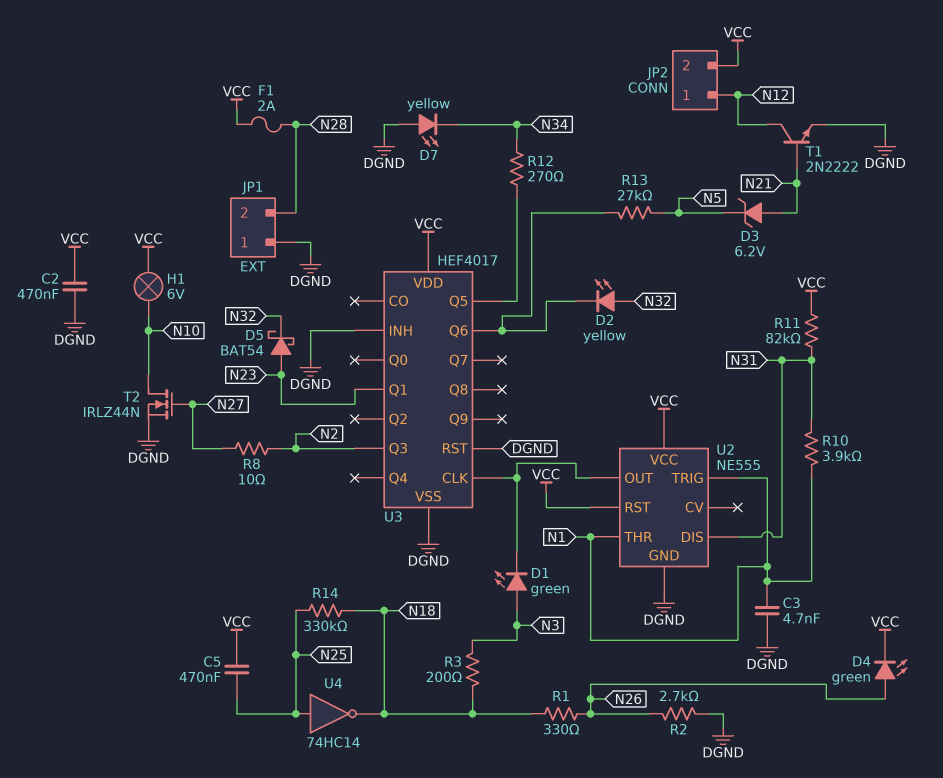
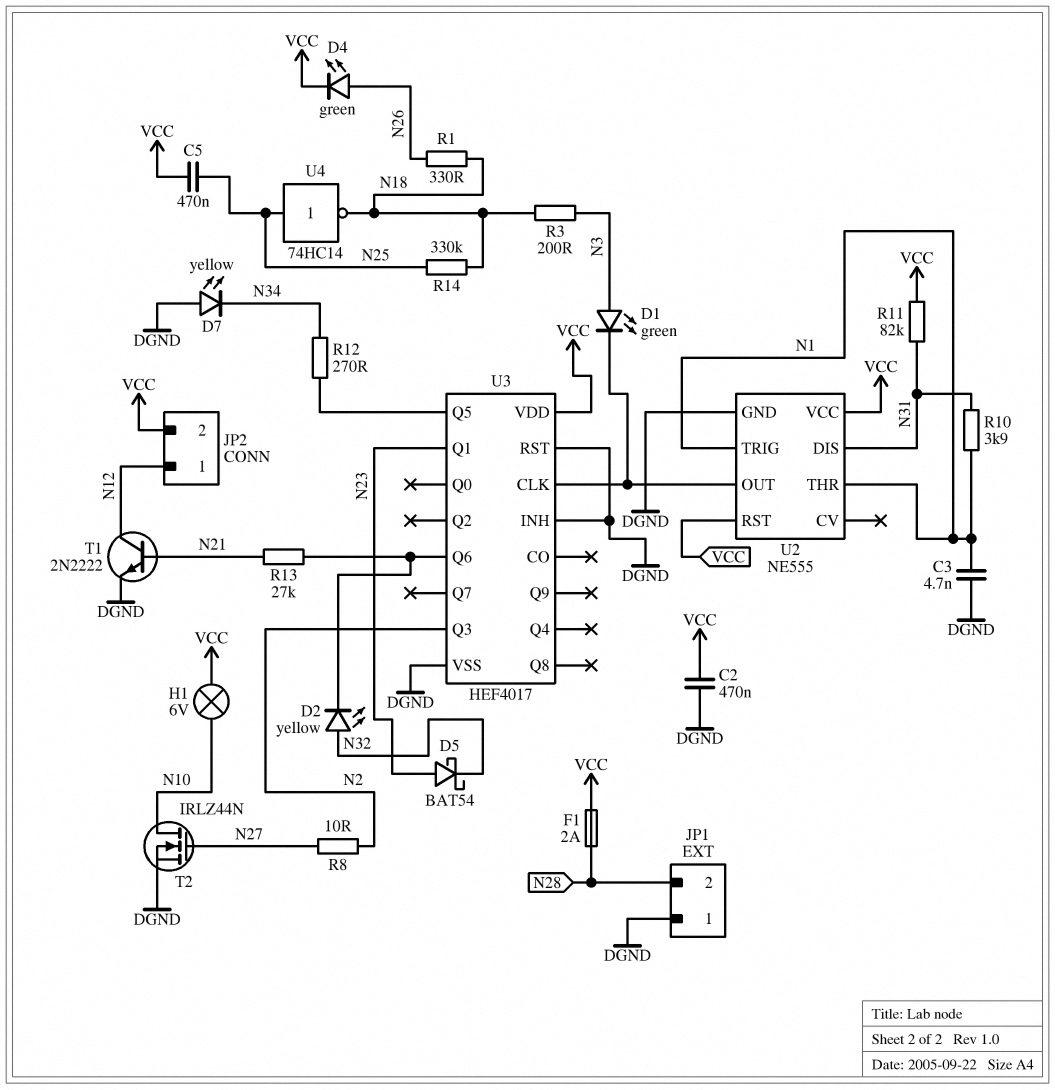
D3: zener 6.2V (A N21, K N5) -> none
R2: 2.7k (DGND, N26) -> none
R13: 27k (N5, U3/Q6) -> 27k (N21, U3/Q6)

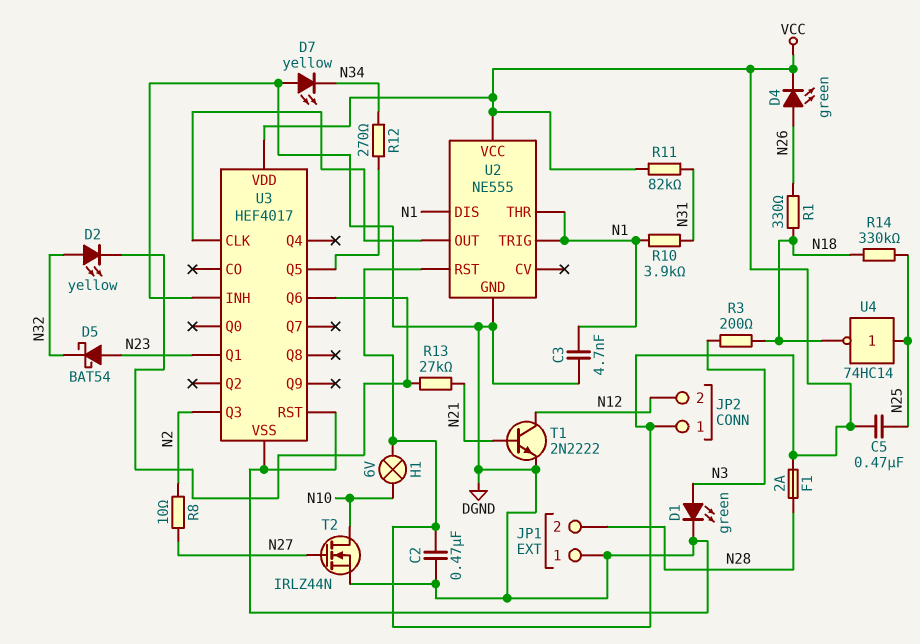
D1: LED green (A N3, K U2/OUT) -> LED green (A N3, K DGND)
JP2 pin 1: N12 -> VCC
JP2 pin 2: VCC -> N12
U2 pin DIS: N31 -> N1

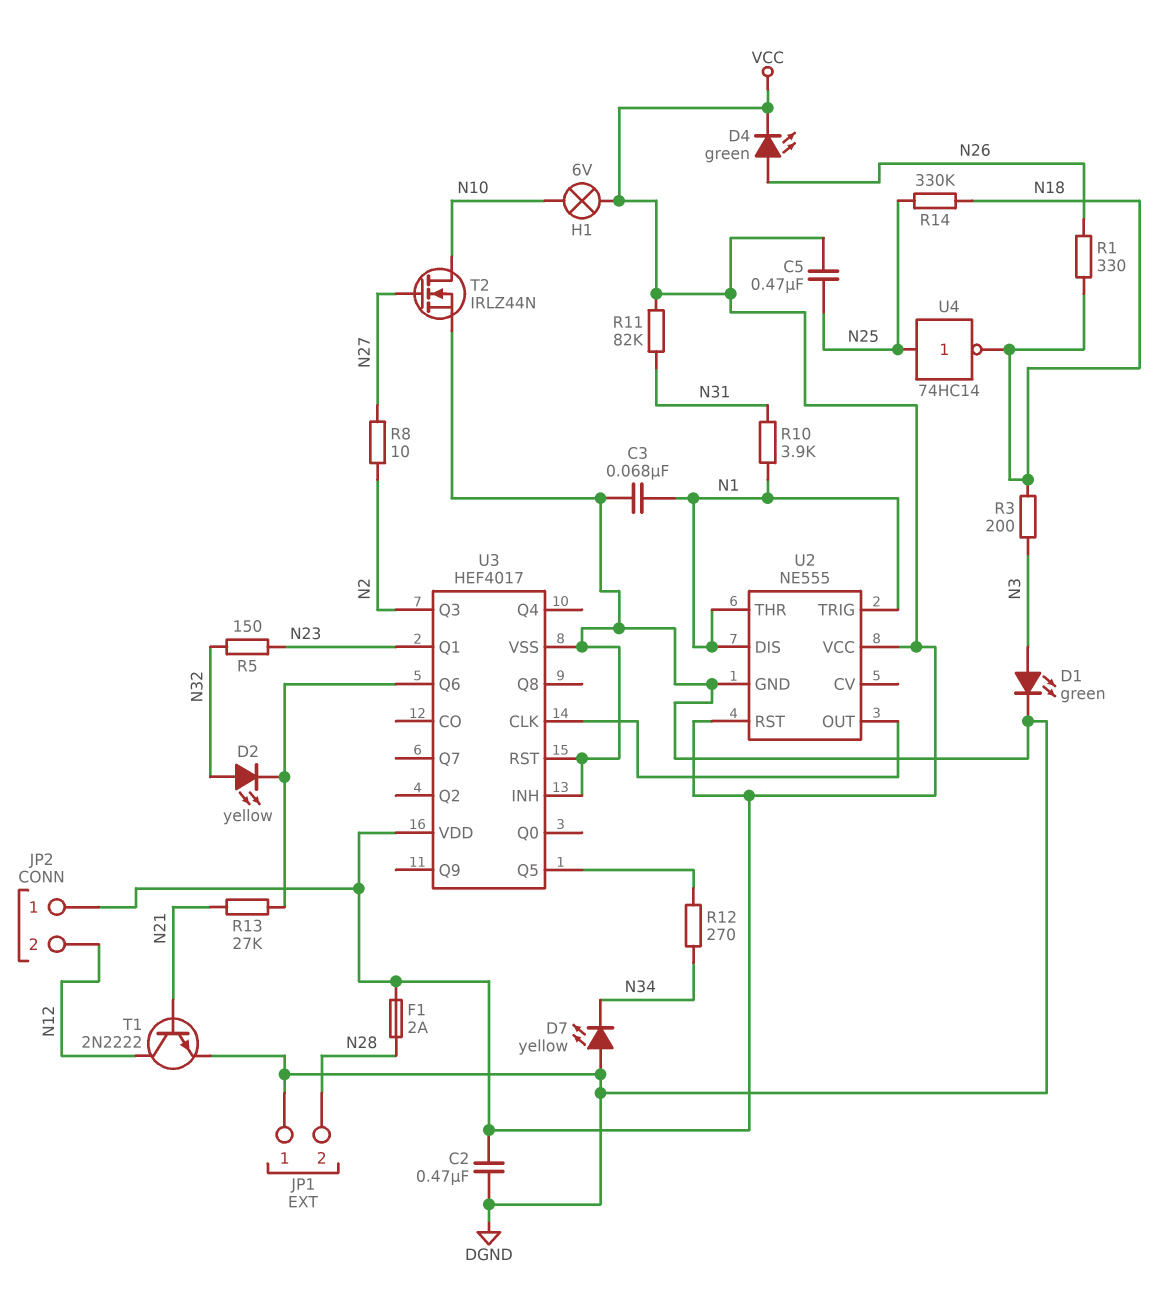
C3: 4.7nF (DGND, N1) -> 68nF (DGND, N1)
D5: schottky BAT54 (A N23, K N32) -> none
R5: none -> 150 (N23, N32)

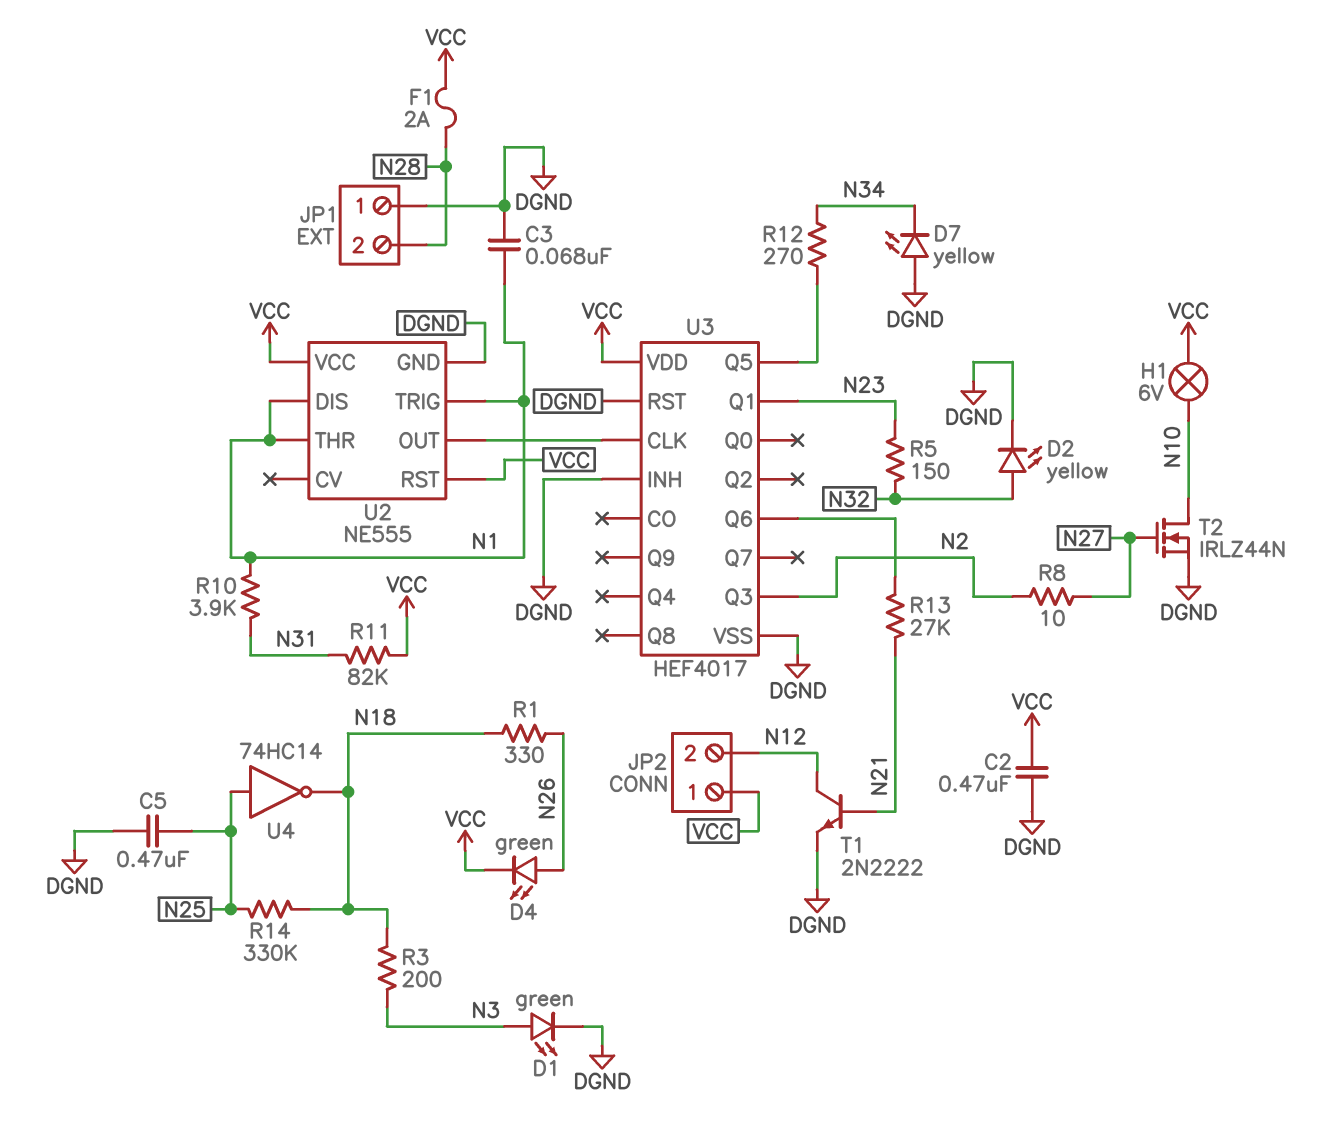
C5: 470nF (N25, VCC) -> 470nF (DGND, N25)
D2: LED yellow (A N32, K U3/Q6) -> LED yellow (A N32, K DGND)

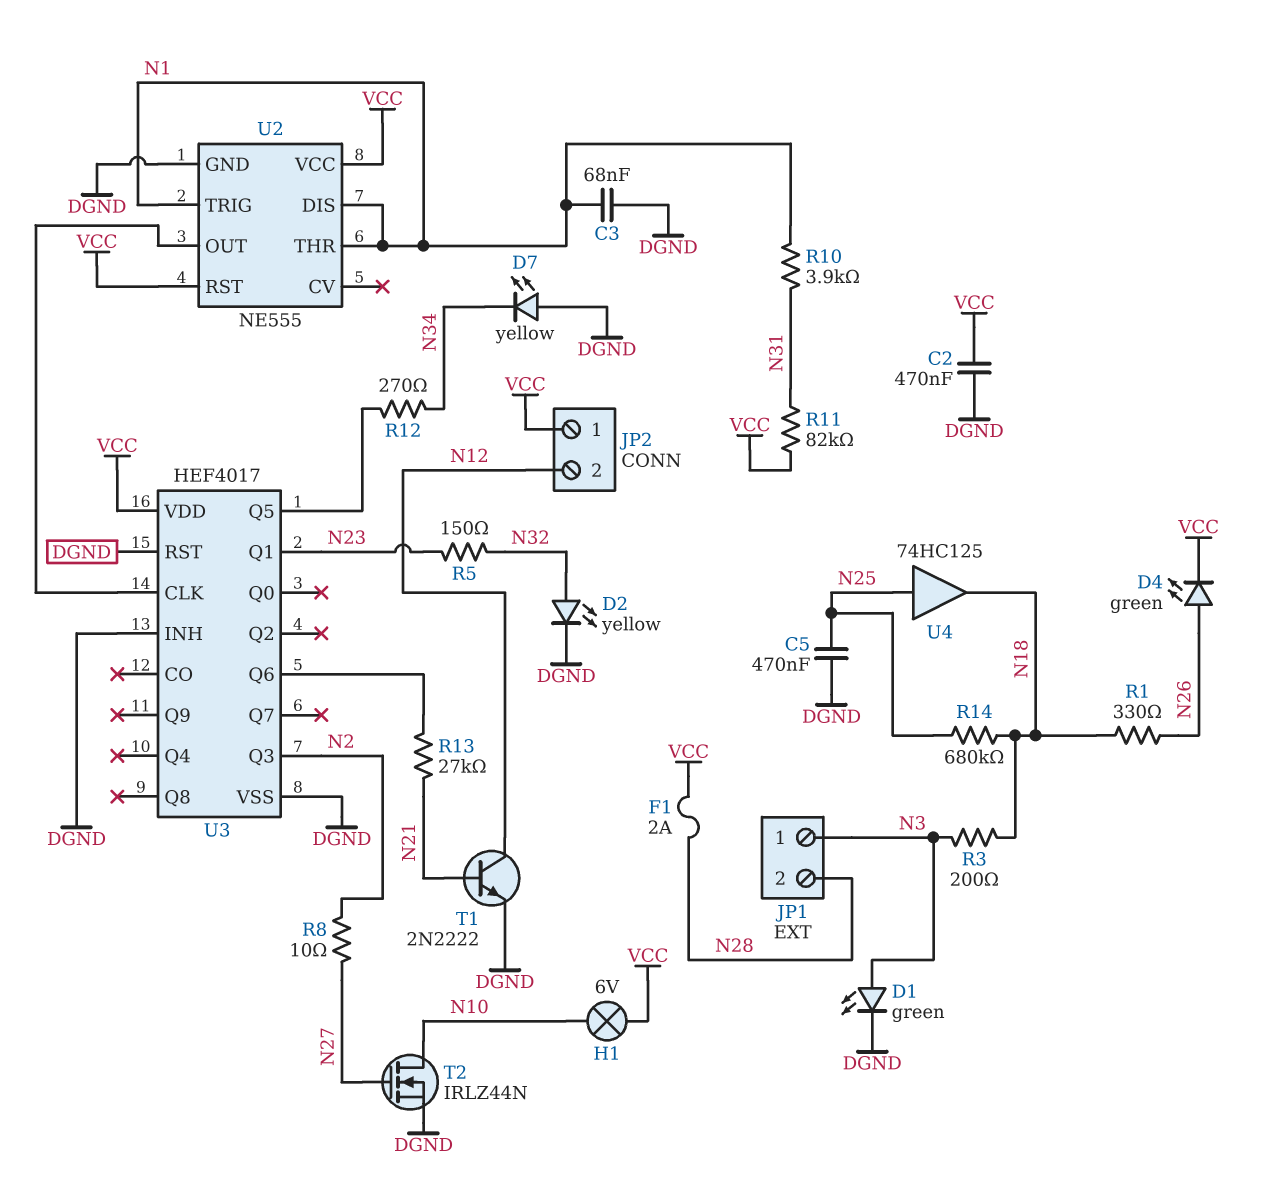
JP1 pin 1: DGND -> N3
R14: 330k (N18, N25) -> 680k (N18, N25)
U4: NOT 74HC14 (in N25, out N18) -> buffer 74HC125 (in N25, out N18)

